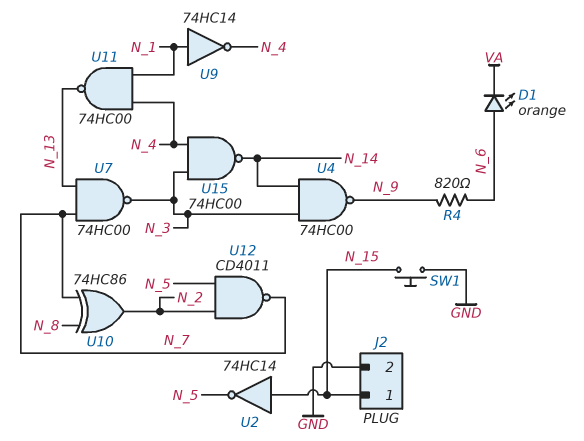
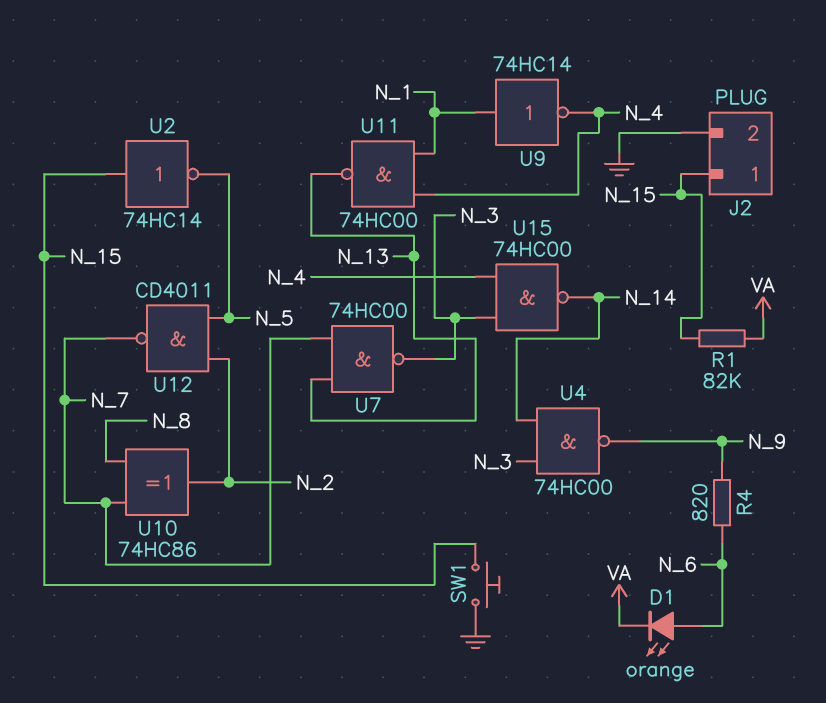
R1: none -> 82k (N_15, VA)

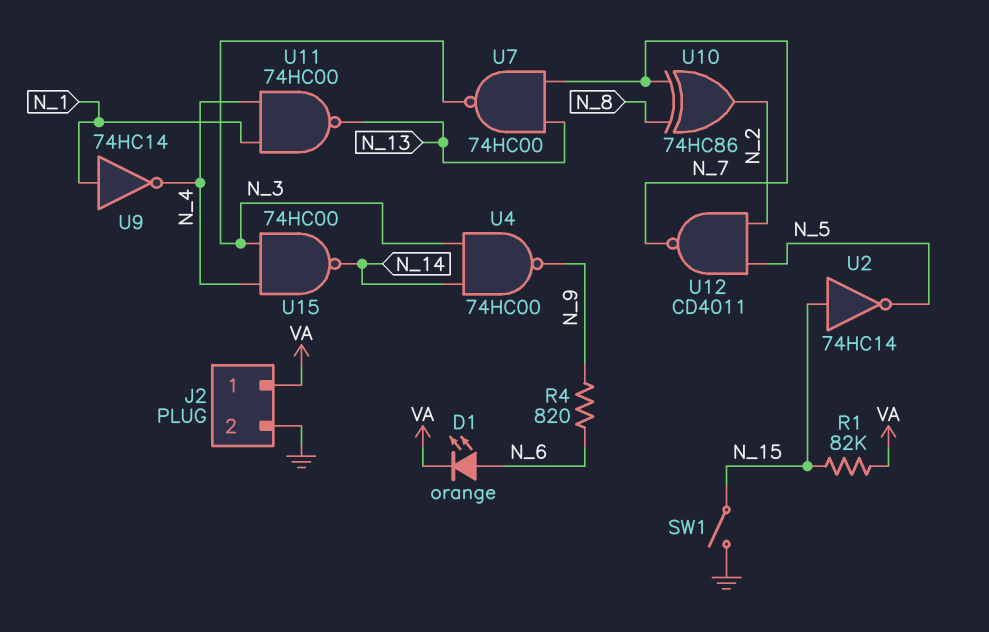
J2 pin 1: N_15 -> VA
SW1: button (GND, N_15) -> switch (GND, N_15)

